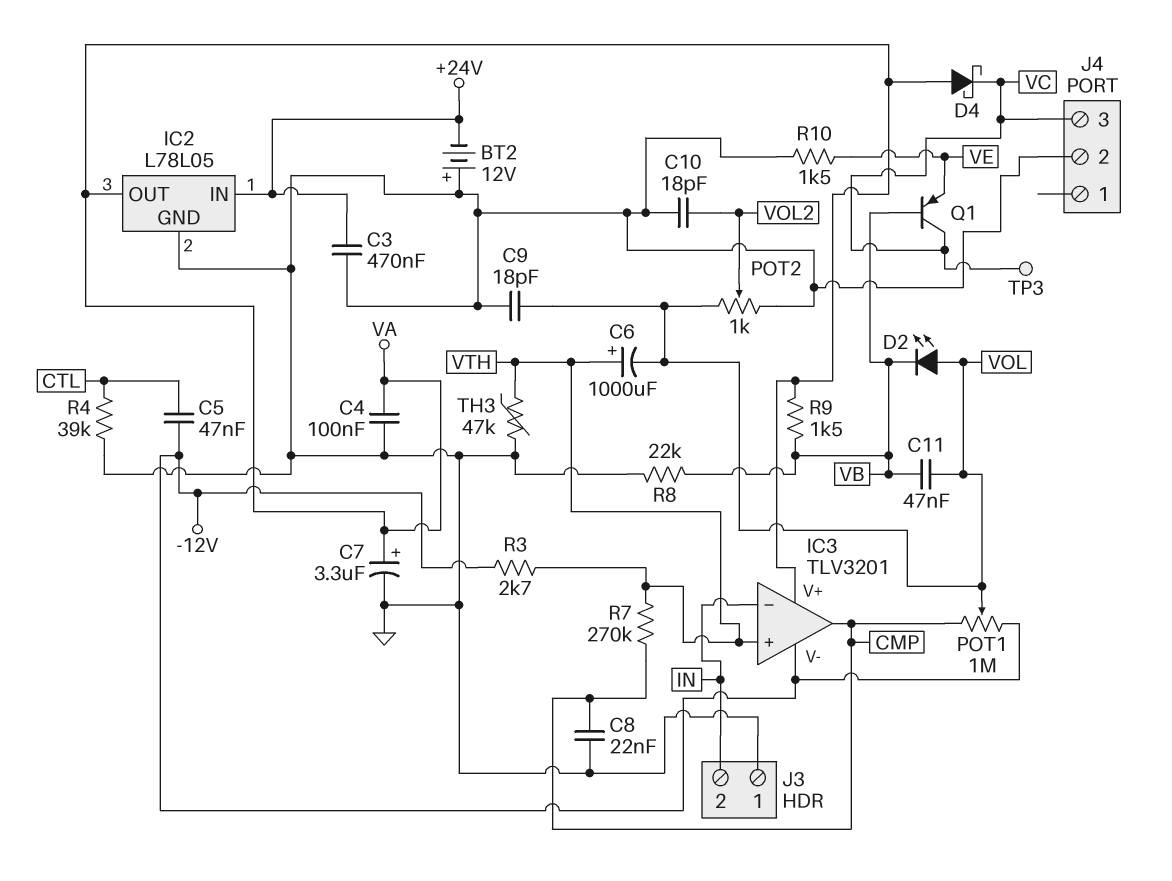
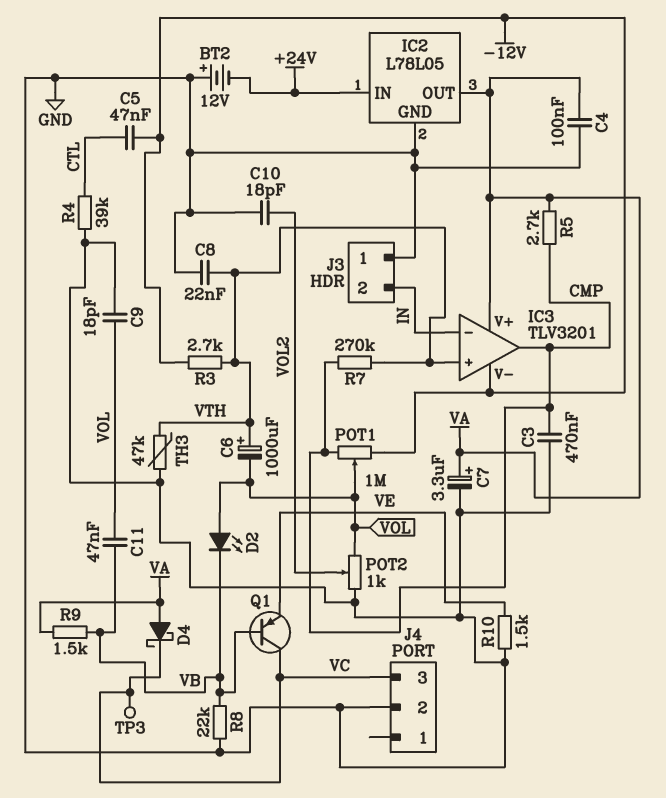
C3: 470nF (+24V, GND) -> 470nF (CMP, GND)
C8: 22nF (CMP, GND) -> 22nF (GND, VTH)
R5: none -> 2.7k (CMP, VA)

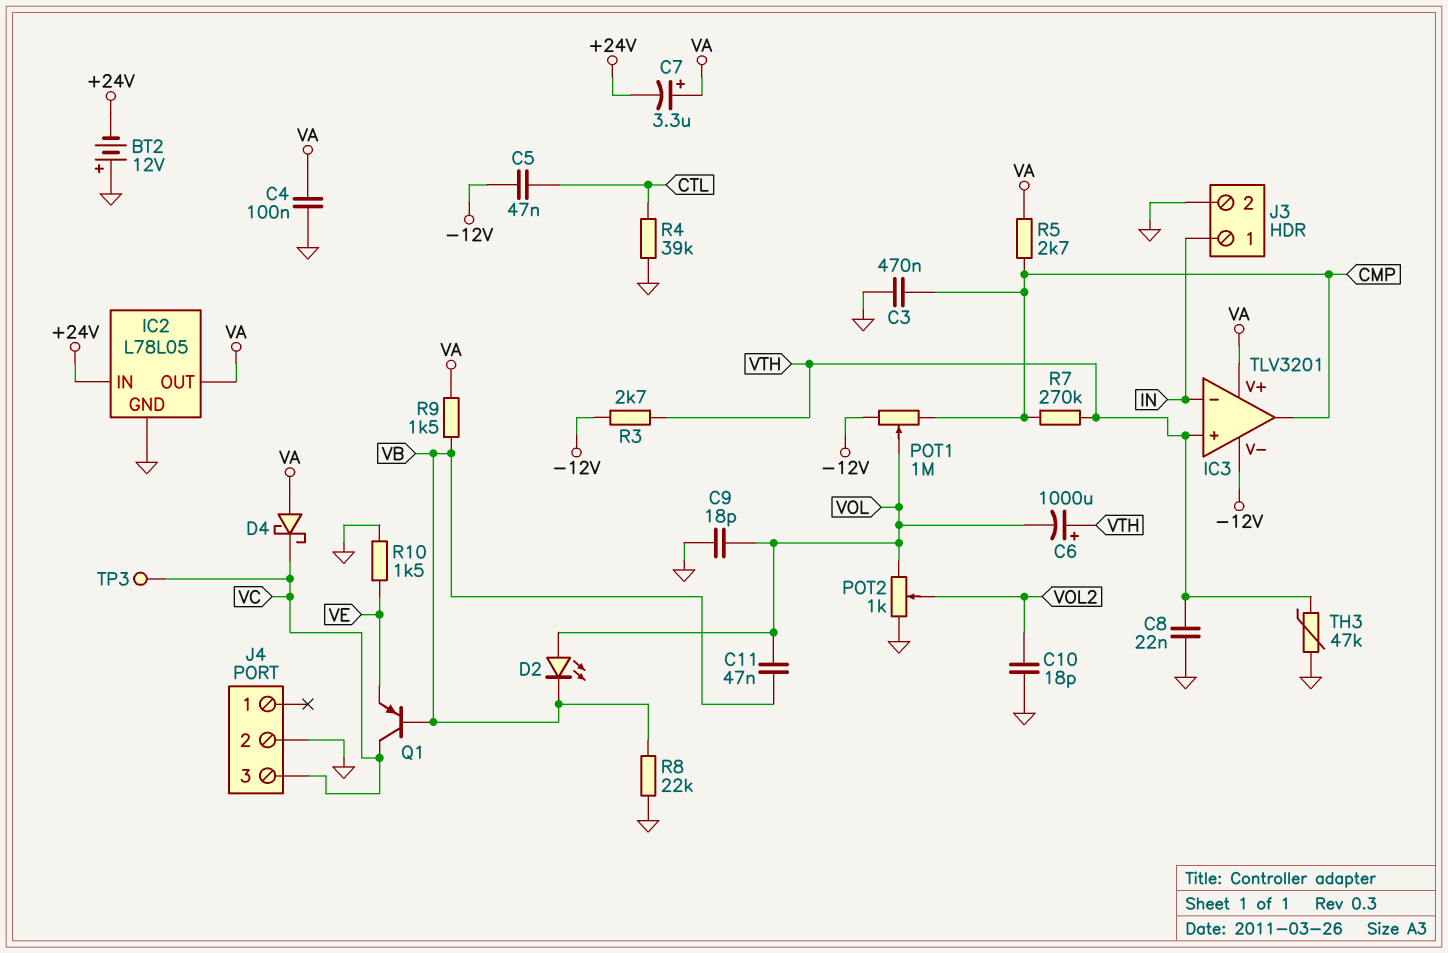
C7: 3.3uF (plus VA, minus GND) -> 3.3uF (plus VA, minus +24V)
J3 pin 1: GND -> IN
J3 pin 2: IN -> GND

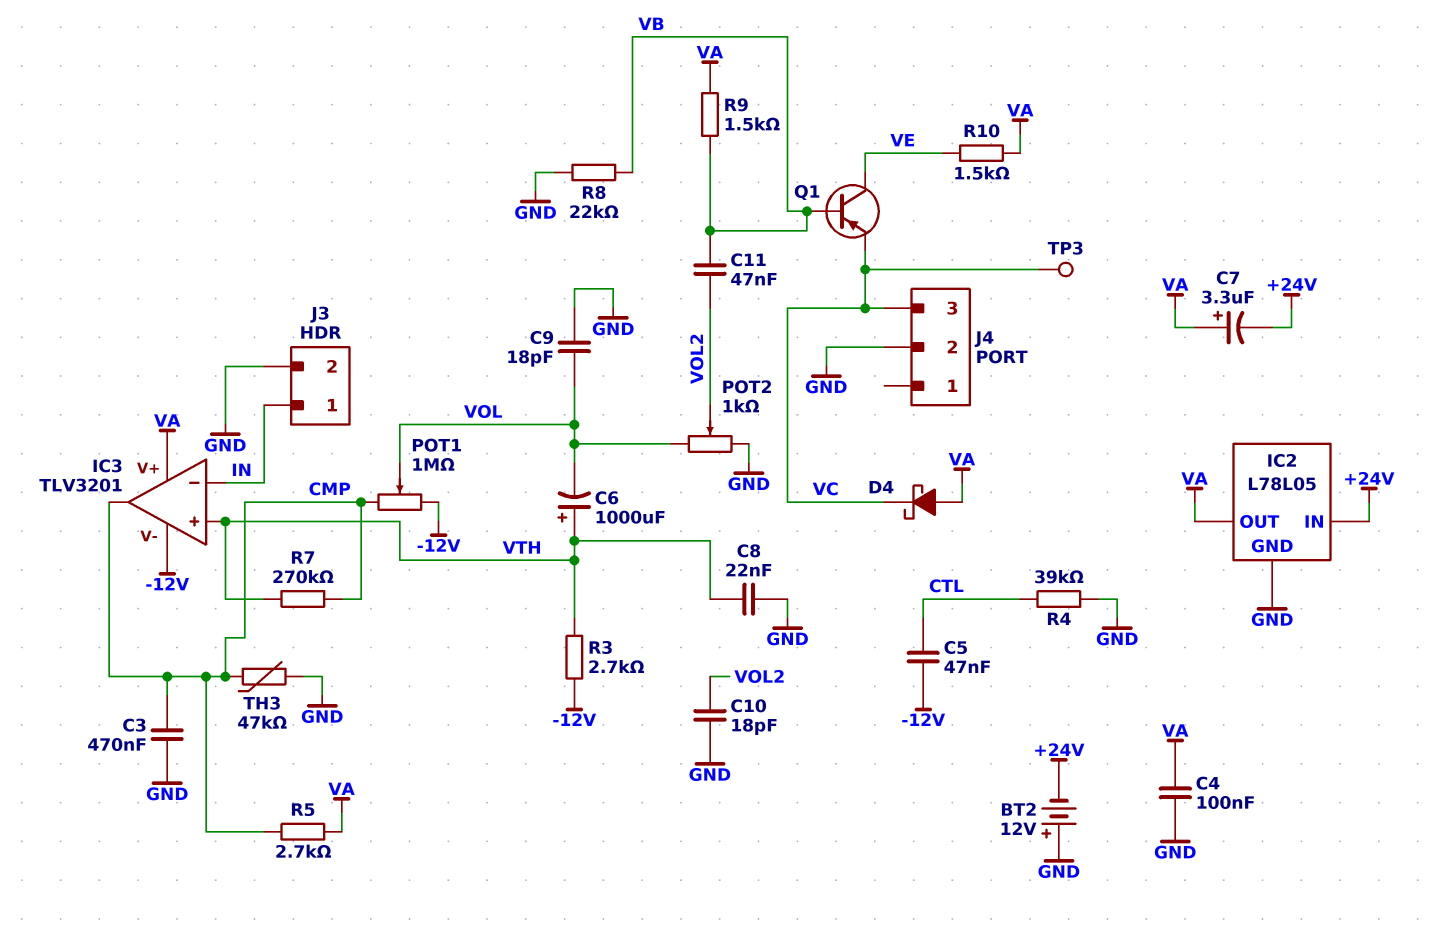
C11: 47nF (VB, VOL) -> 47nF (VB, VOL2)
D2: LED (A VOL, K VB) -> none
Q1: PNP (B VB, C VC, E VE) -> PNP (B VB, C VE, E VC)
R10: 1.5k (GND, VE) -> 1.5k (VA, VE)
TH3: 47k (GND, VTH) -> 47k (CMP, GND)

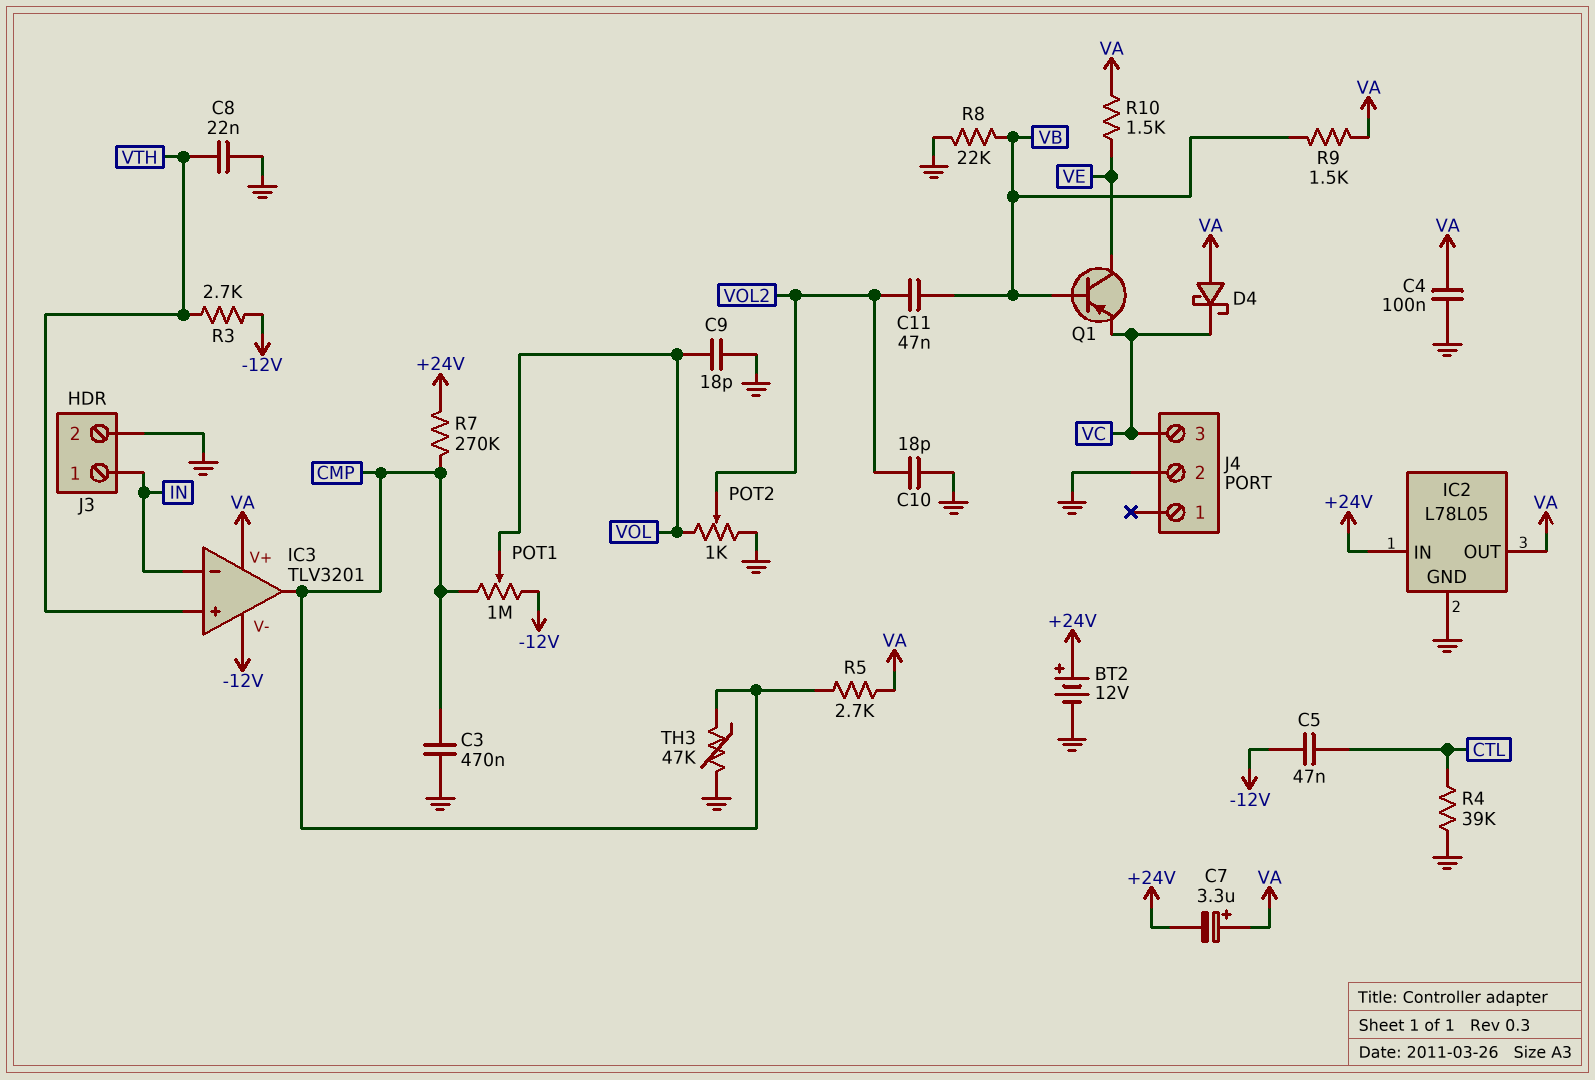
BT2: 12V (plus GND, minus +24V) -> 12V (plus +24V, minus GND)
C6: 1000uF (plus VTH, minus VOL) -> none
R7: 270k (CMP, VTH) -> 270k (+24V, CMP)
TP3: test point (VC) -> none

